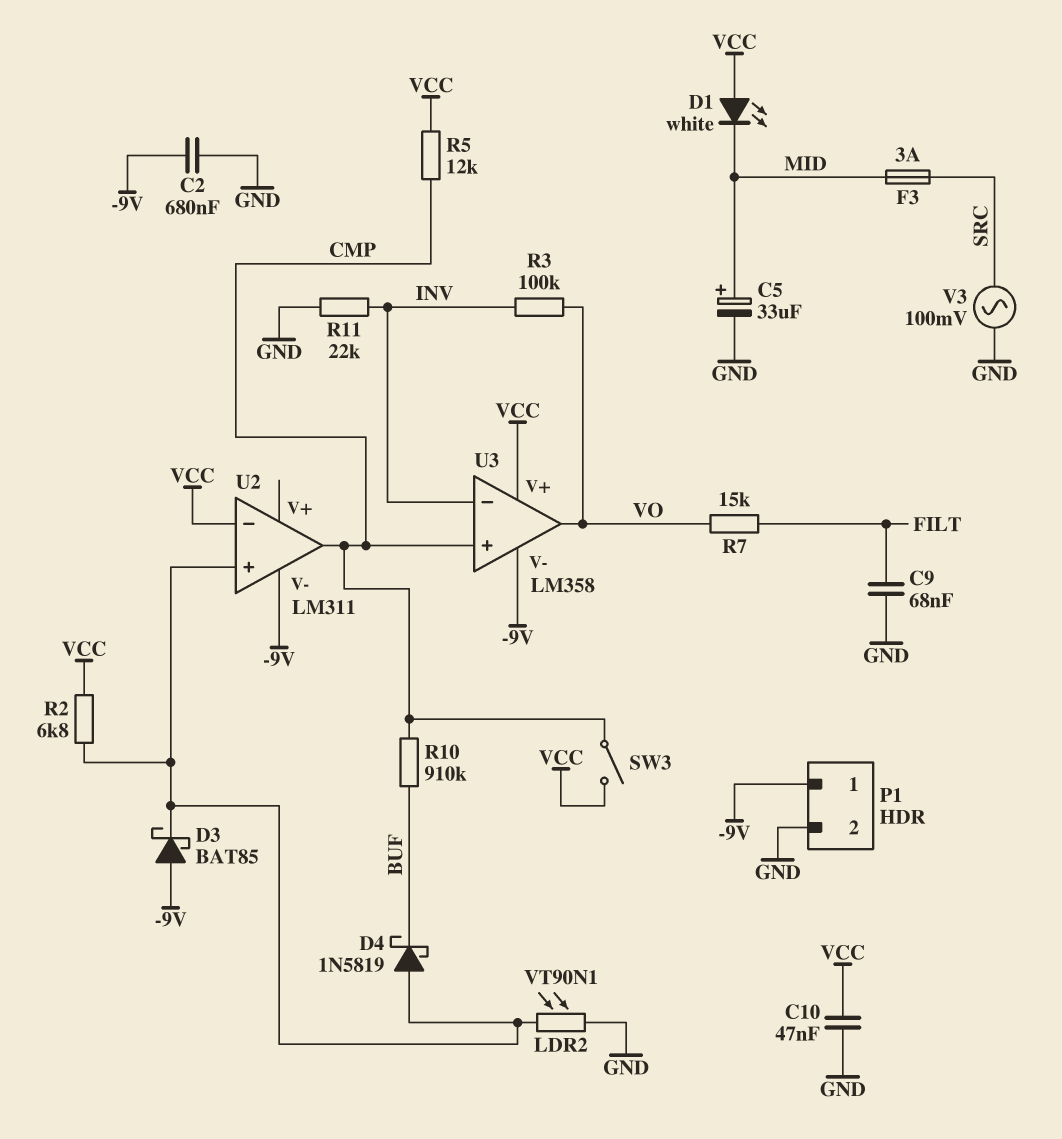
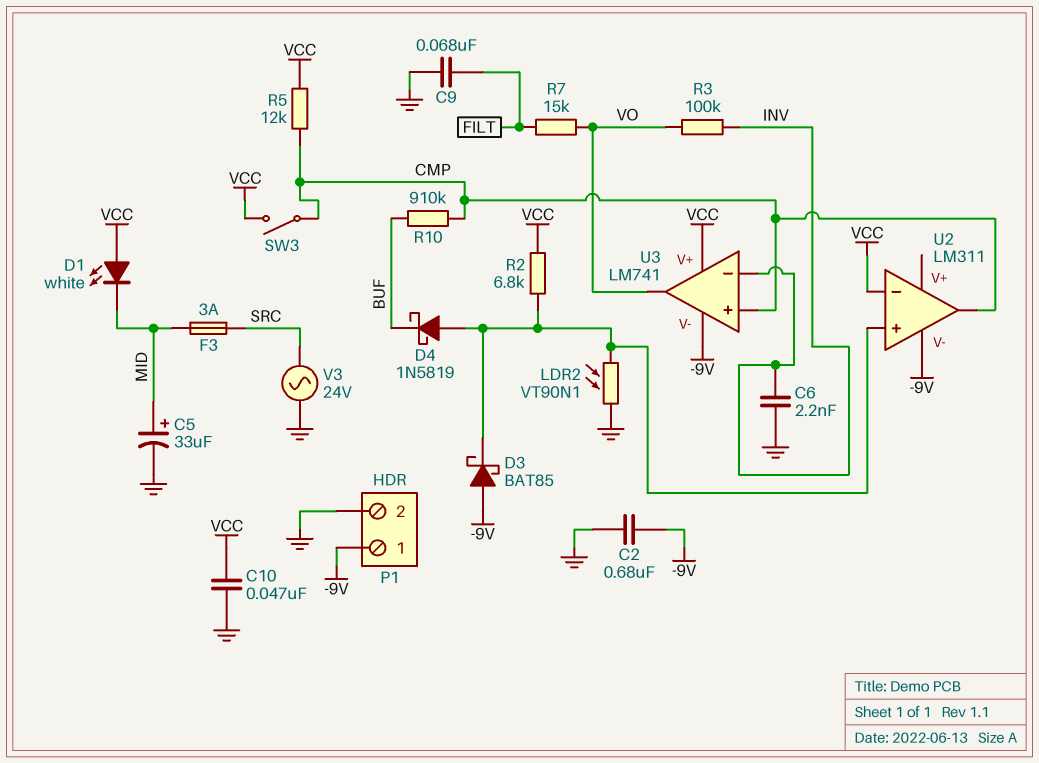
C6: none -> 2.2nF (GND, INV)
R11: 22k (GND, INV) -> none
U3: LM358 -> LM741
V3: AC 100mV (GND, SRC) -> AC 24V (GND, SRC)

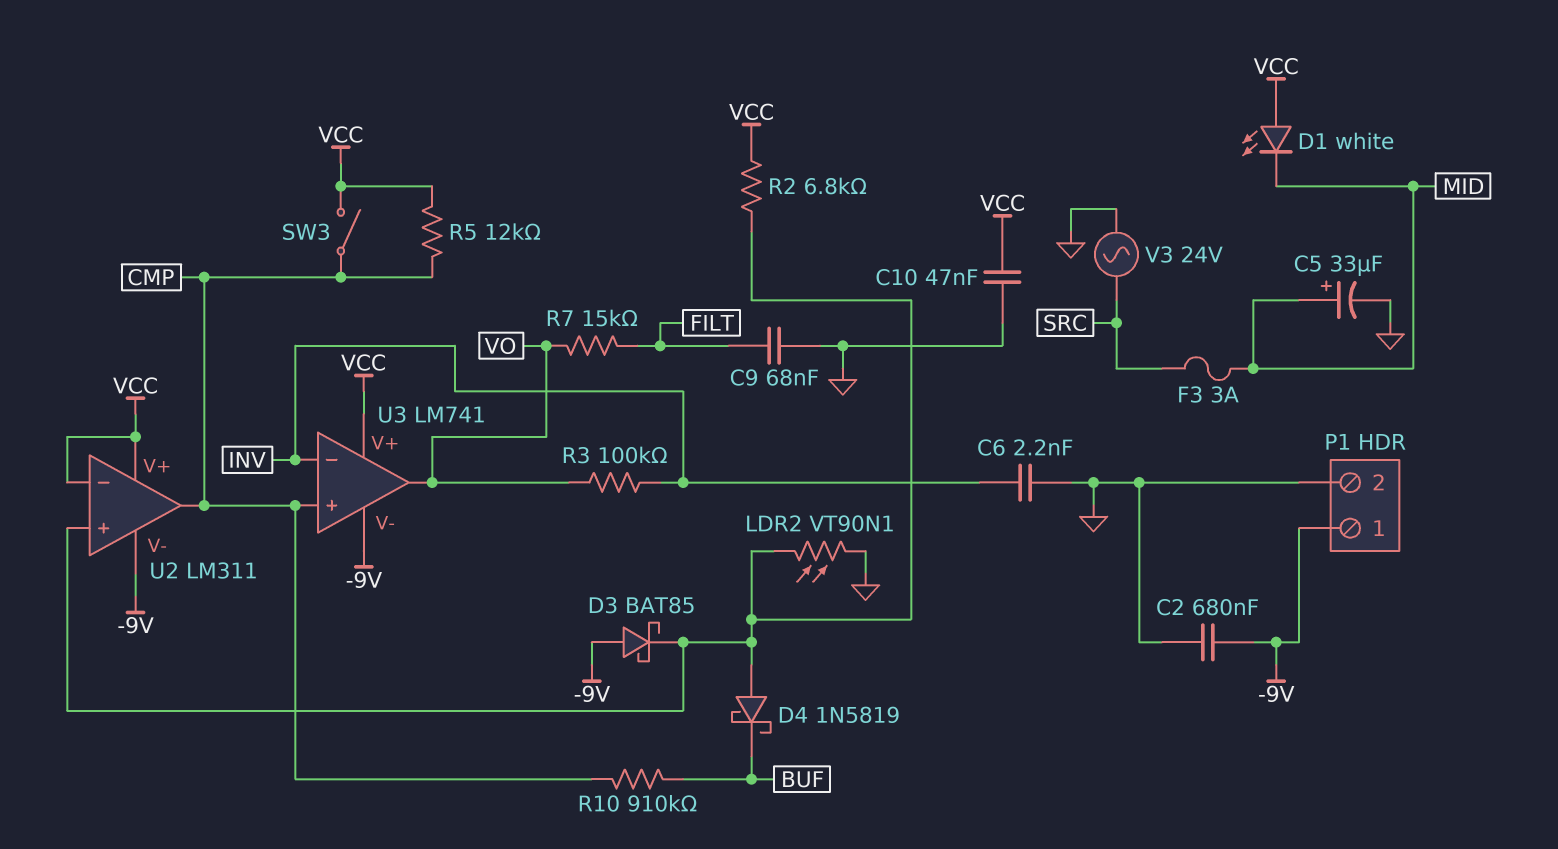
U2 pin V+: none -> VCC

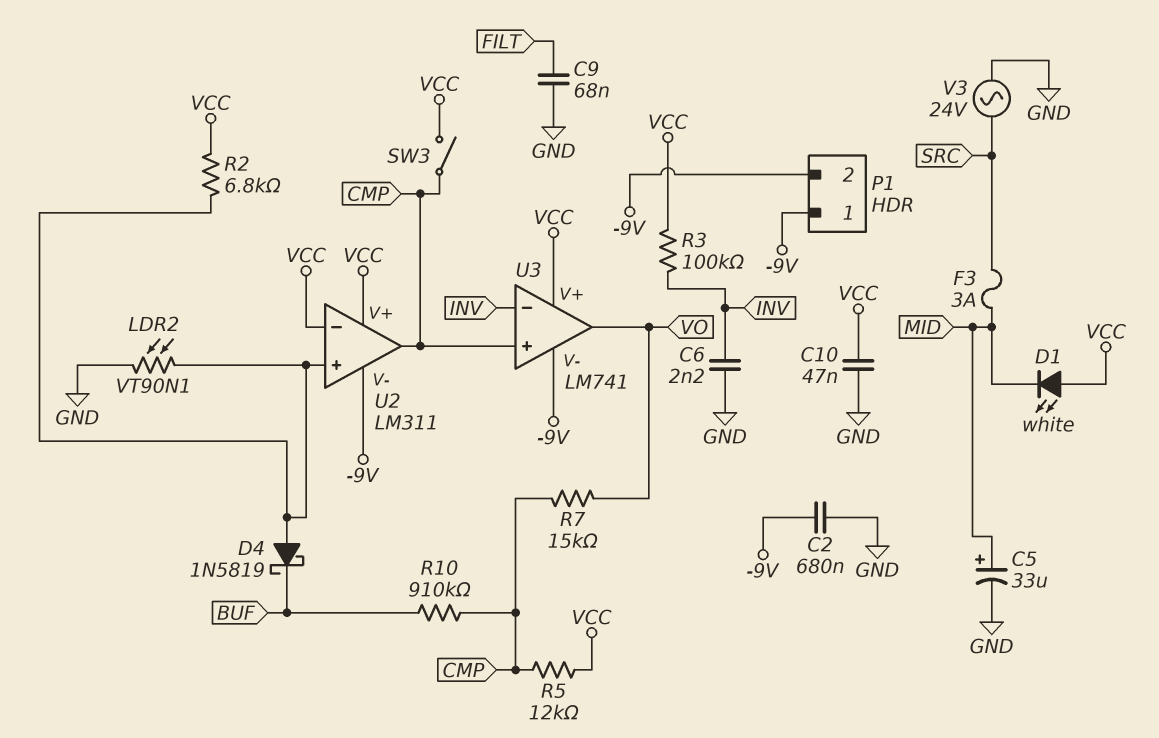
D3: schottky BAT85 (A -9V, K U2/in+) -> none
P1 pin 2: GND -> -9V
R3: 100k (INV, VO) -> 100k (INV, VCC)
R7: 15k (FILT, VO) -> 15k (CMP, VO)

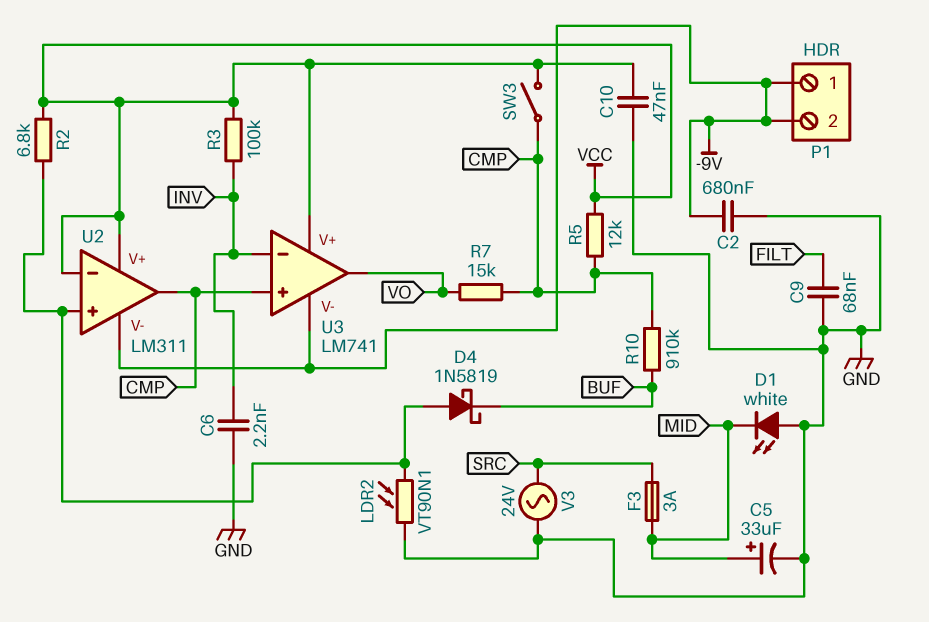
D1: LED white (A VCC, K MID) -> LED white (A GND, K MID)

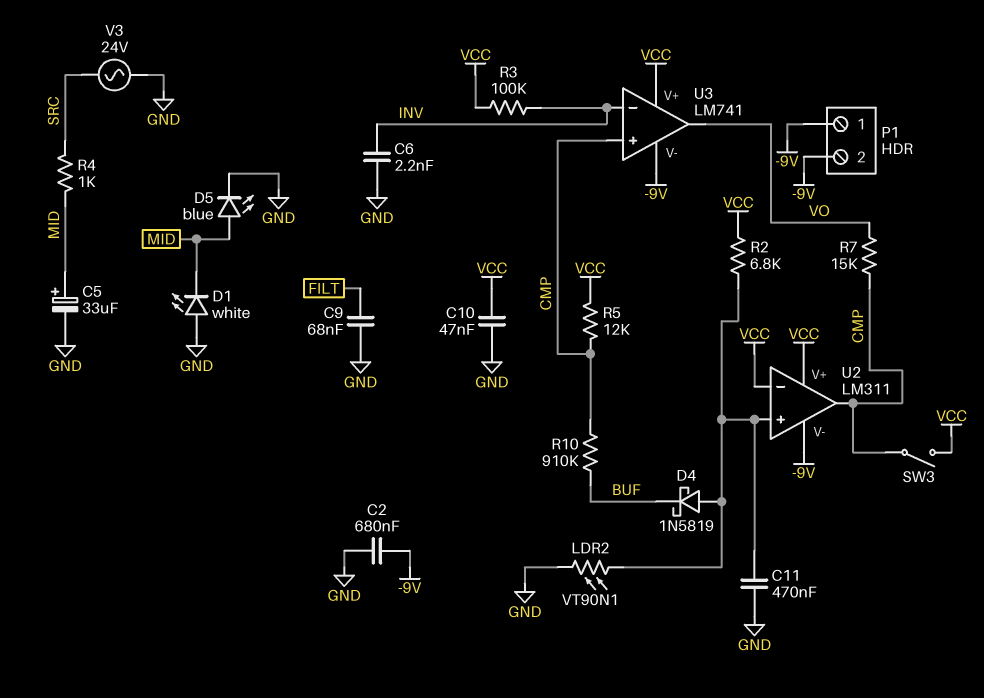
C11: none -> 470nF (GND, U2/in+)
D5: none -> LED blue (A MID, K GND)
F3: 3A (MID, SRC) -> none
R4: none -> 1k (MID, SRC)

